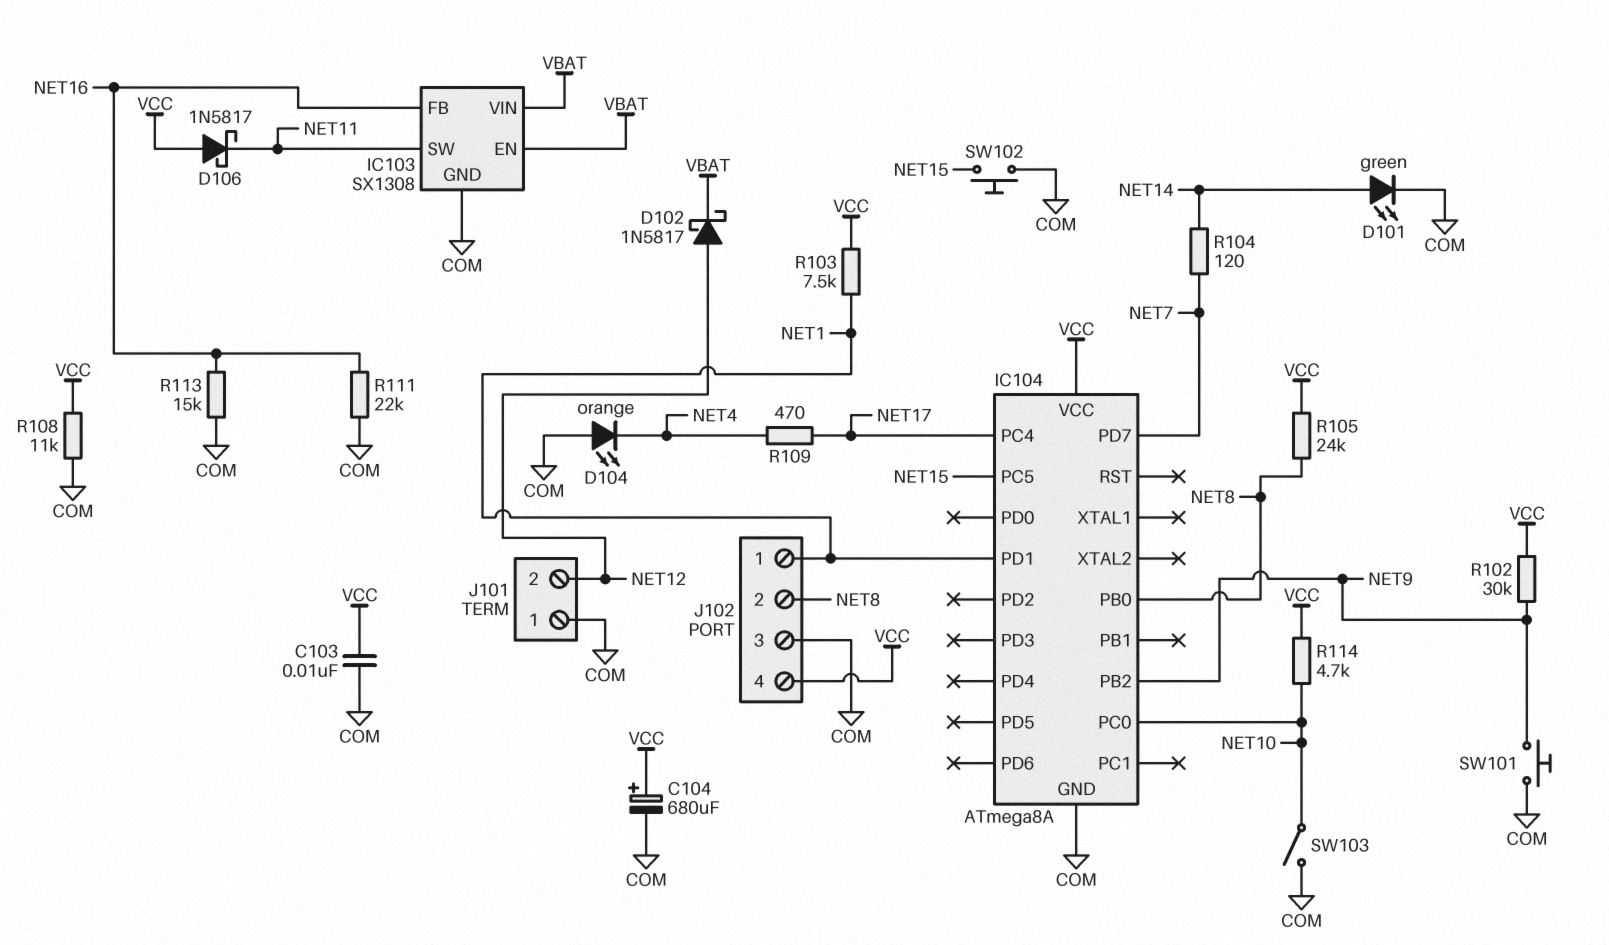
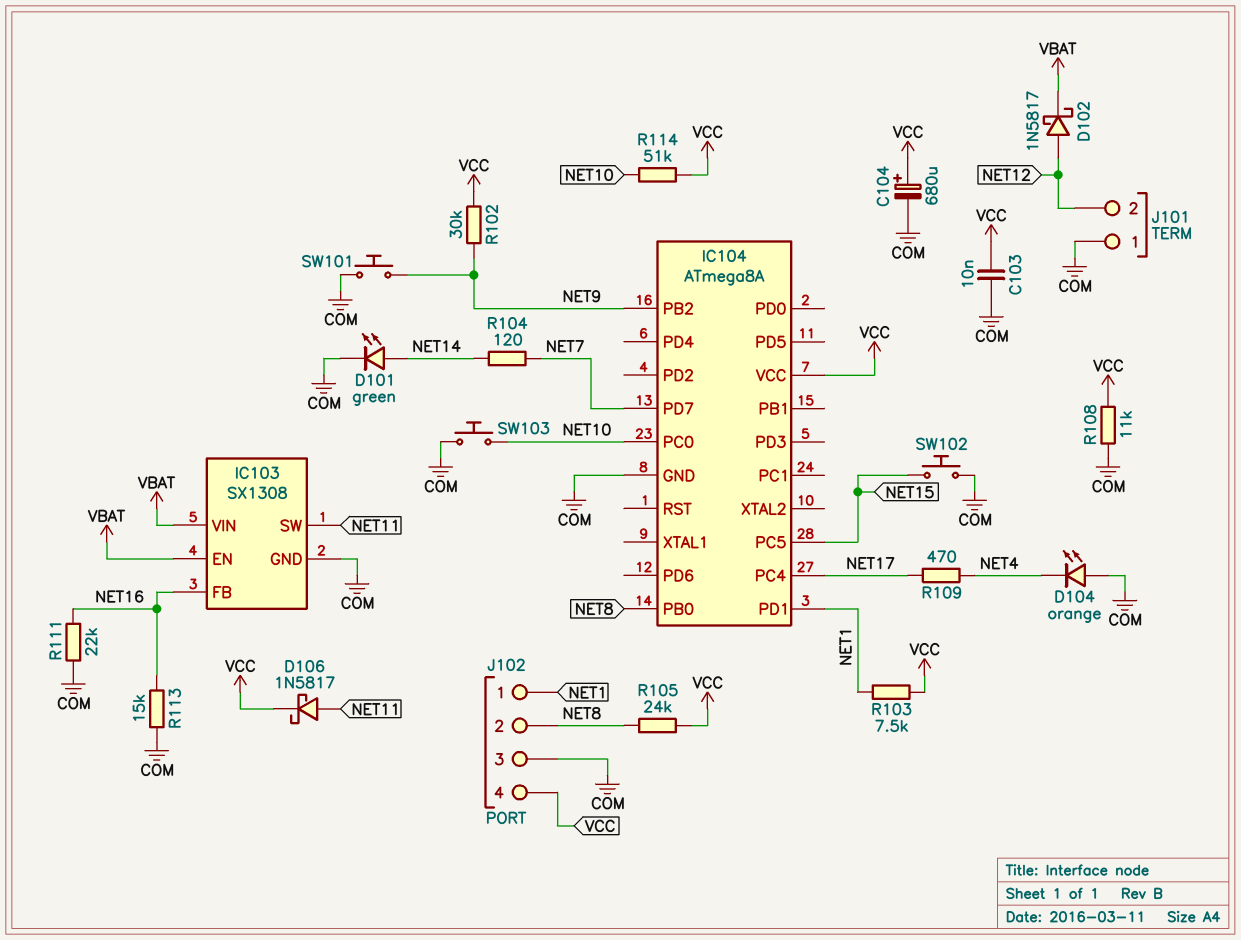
D106: schottky 1N5817 (A VCC, K NET11) -> schottky 1N5817 (A NET11, K VCC)
R114: 4.7k (NET10, VCC) -> 51k (NET10, VCC)
SW103: switch (COM, NET10) -> button (COM, NET10)

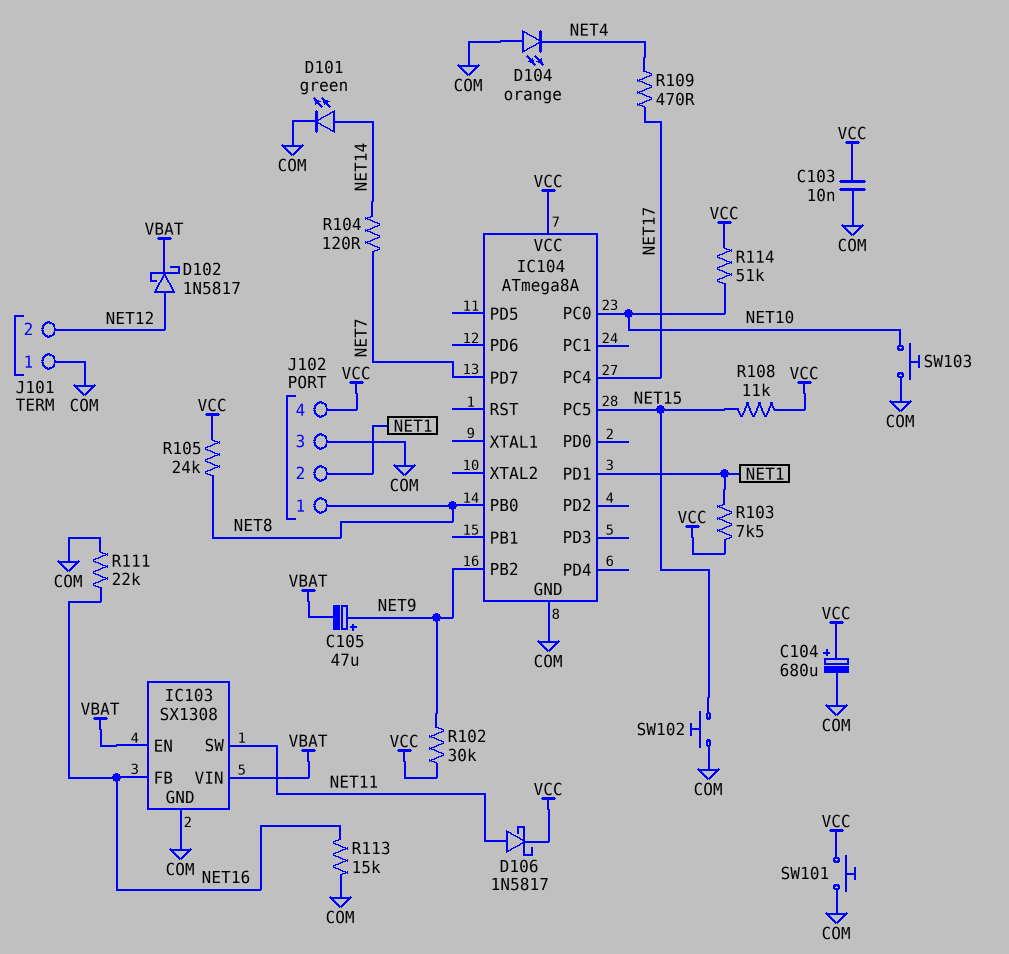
C105: none -> 47uF (plus NET9, minus VBAT)
J102 pin 1: NET1 -> NET8
J102 pin 2: NET8 -> NET1
R108: 11k (COM, VCC) -> 11k (NET15, VCC)
SW101: button (COM, NET9) -> button (COM, VCC)

